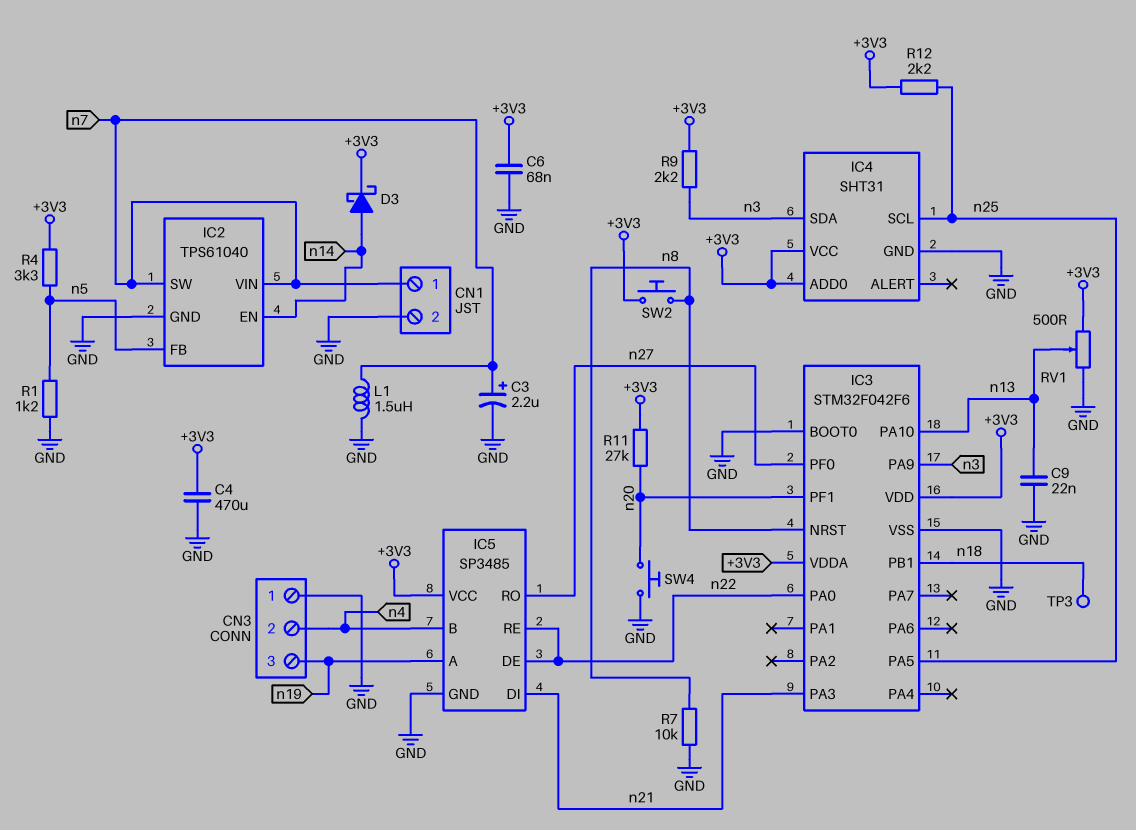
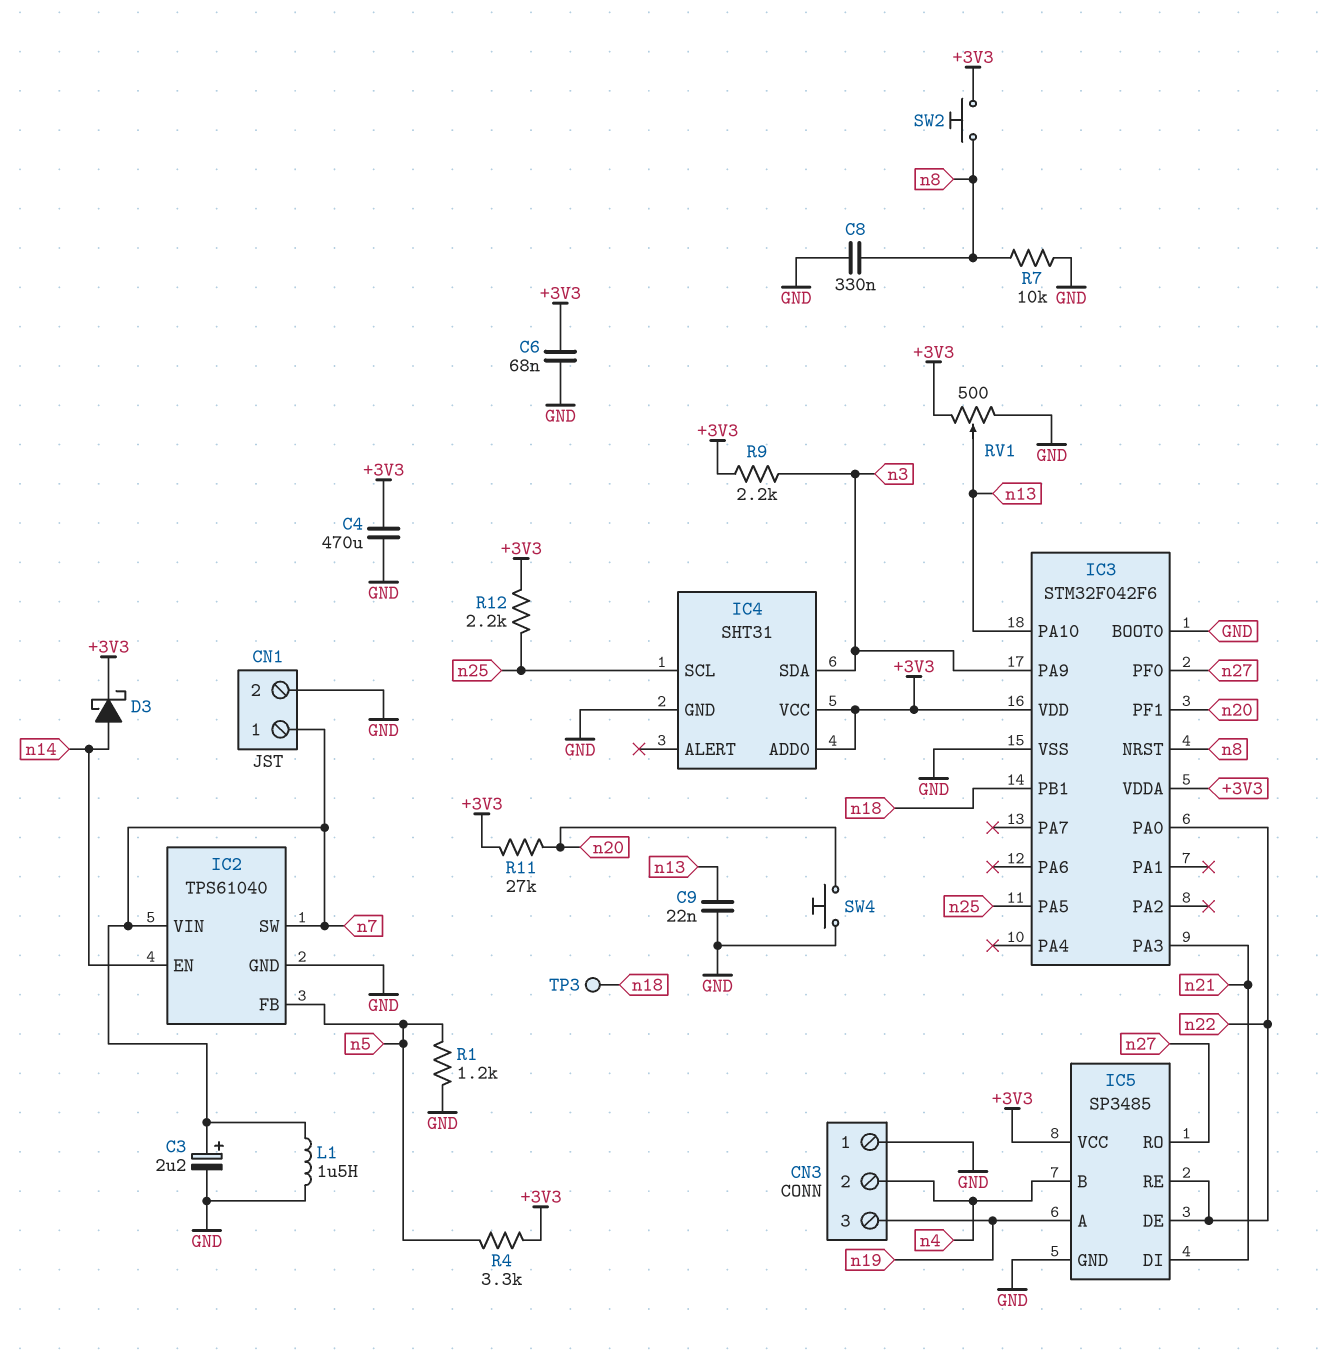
C8: none -> 330nF (GND, n8)

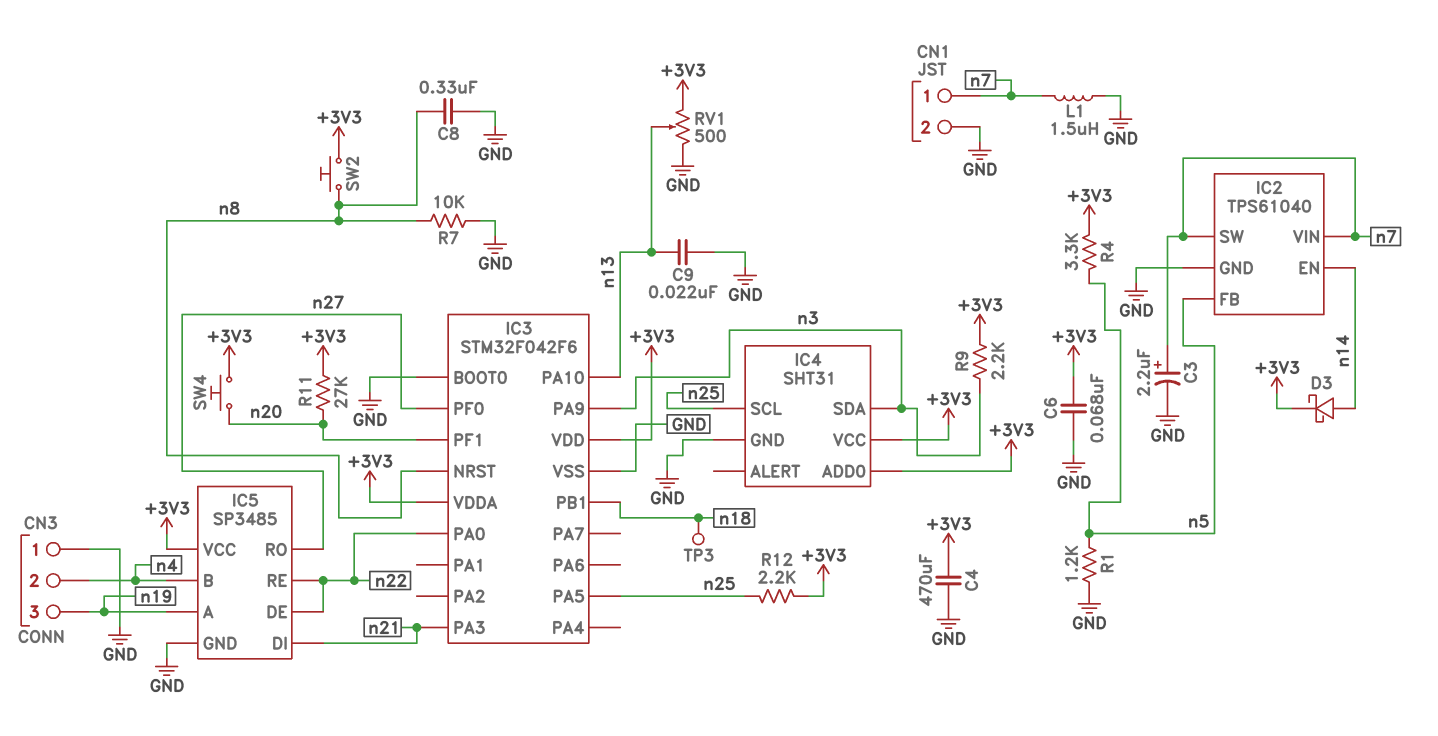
SW4: button (GND, n20) -> button (+3V3, n20)

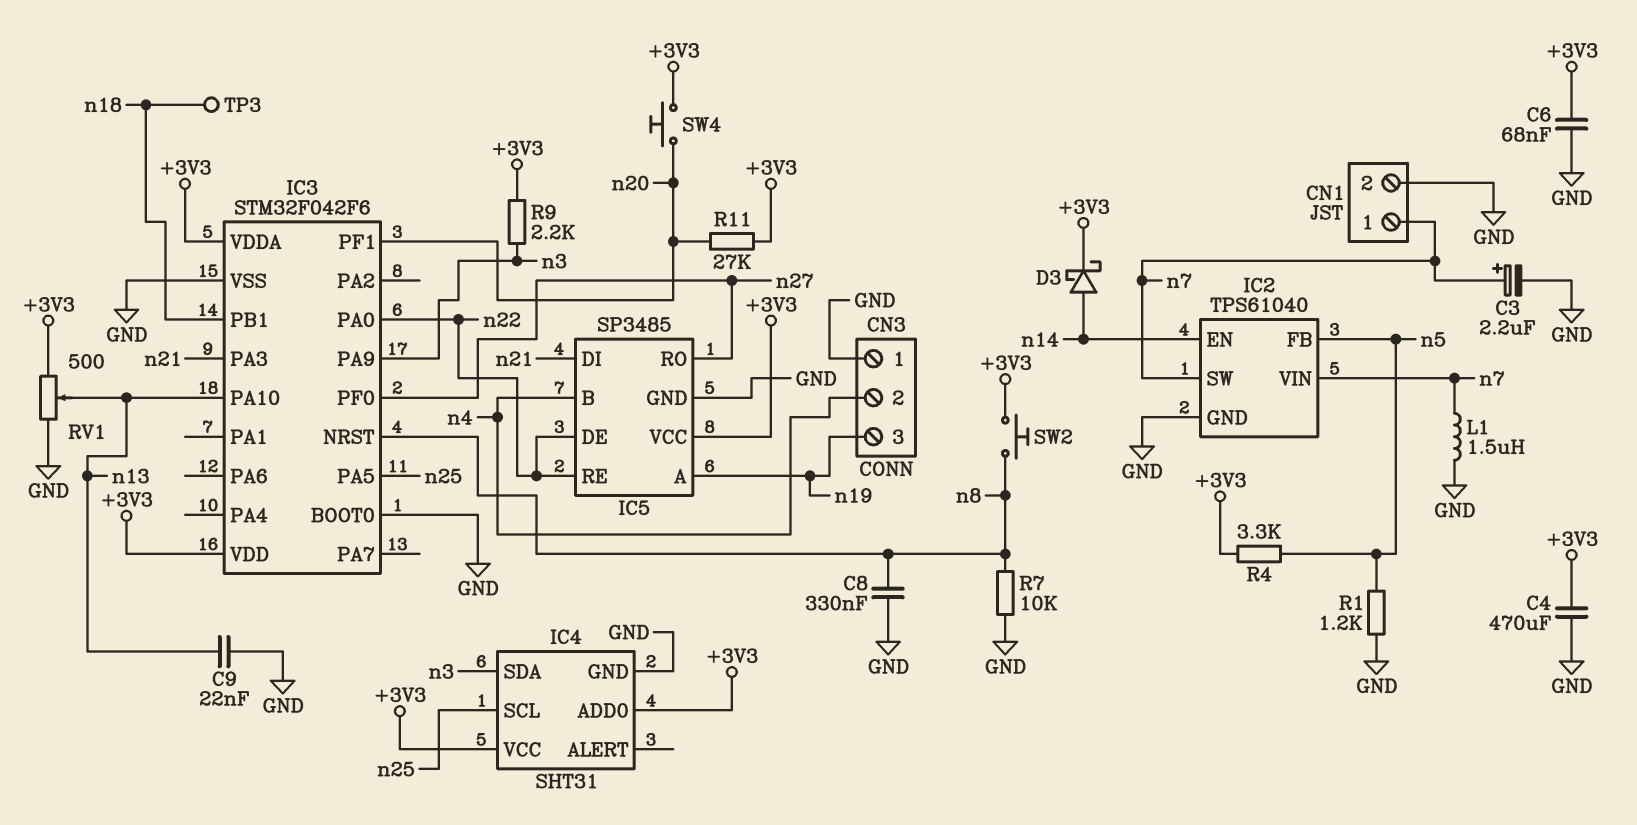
R12: 2.2k (+3V3, n25) -> none

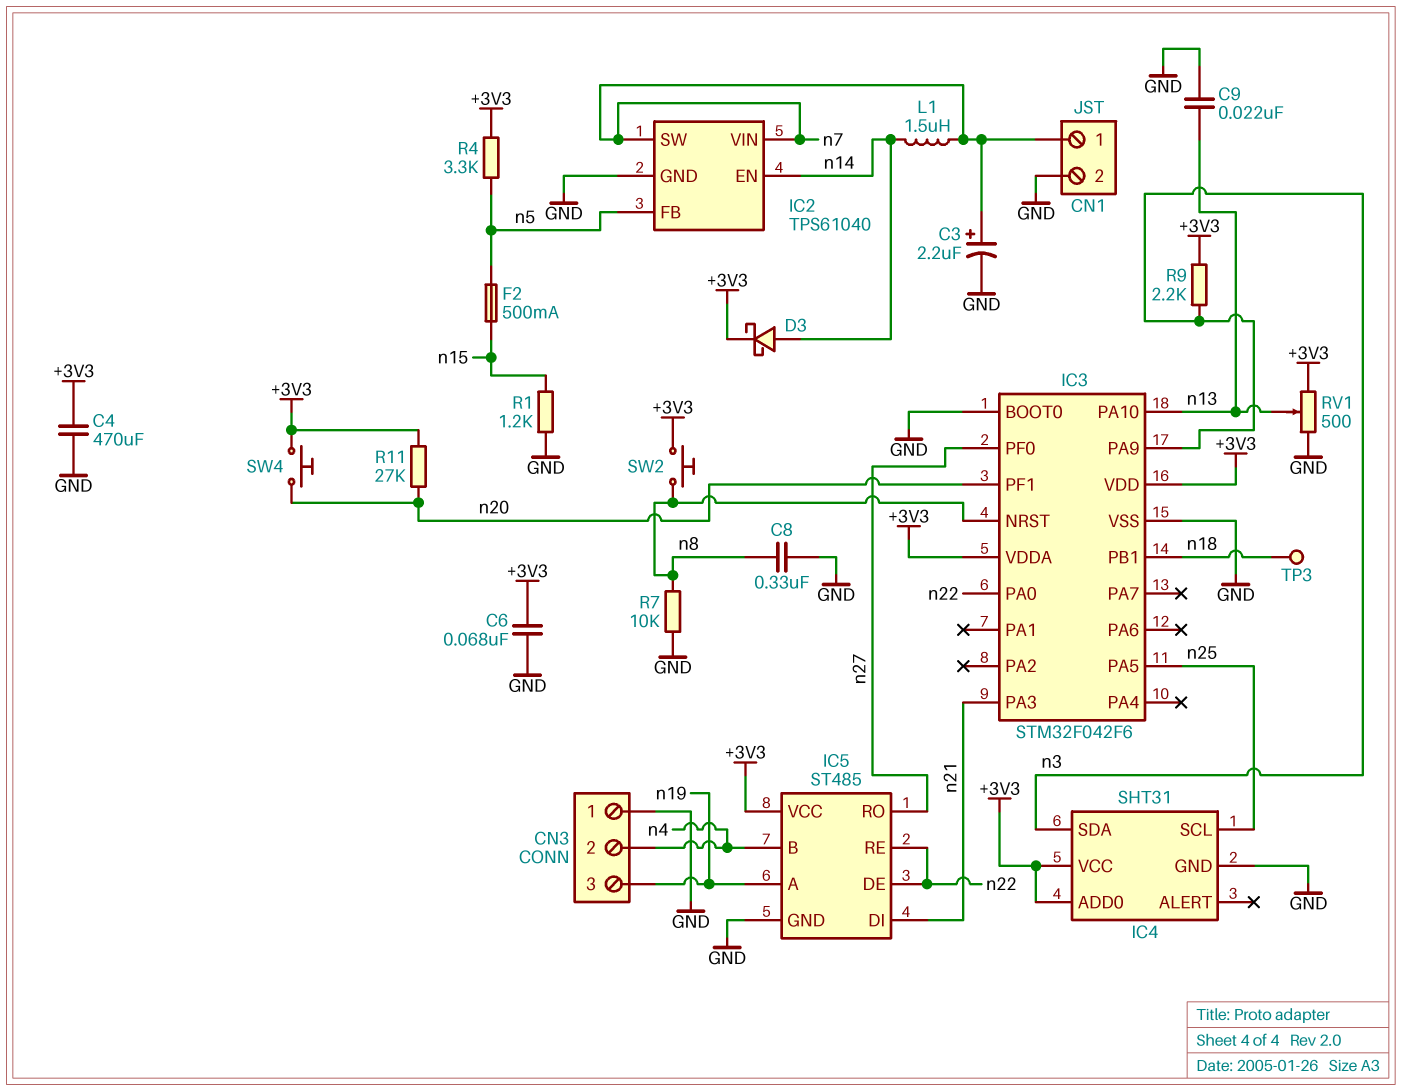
F2: none -> 500mA (n5, n15)
IC5: SP3485 -> ST485
L1: 1.5uH (GND, n7) -> 1.5uH (n7, n14)
R1: 1.2k (GND, n5) -> 1.2k (GND, n15)

